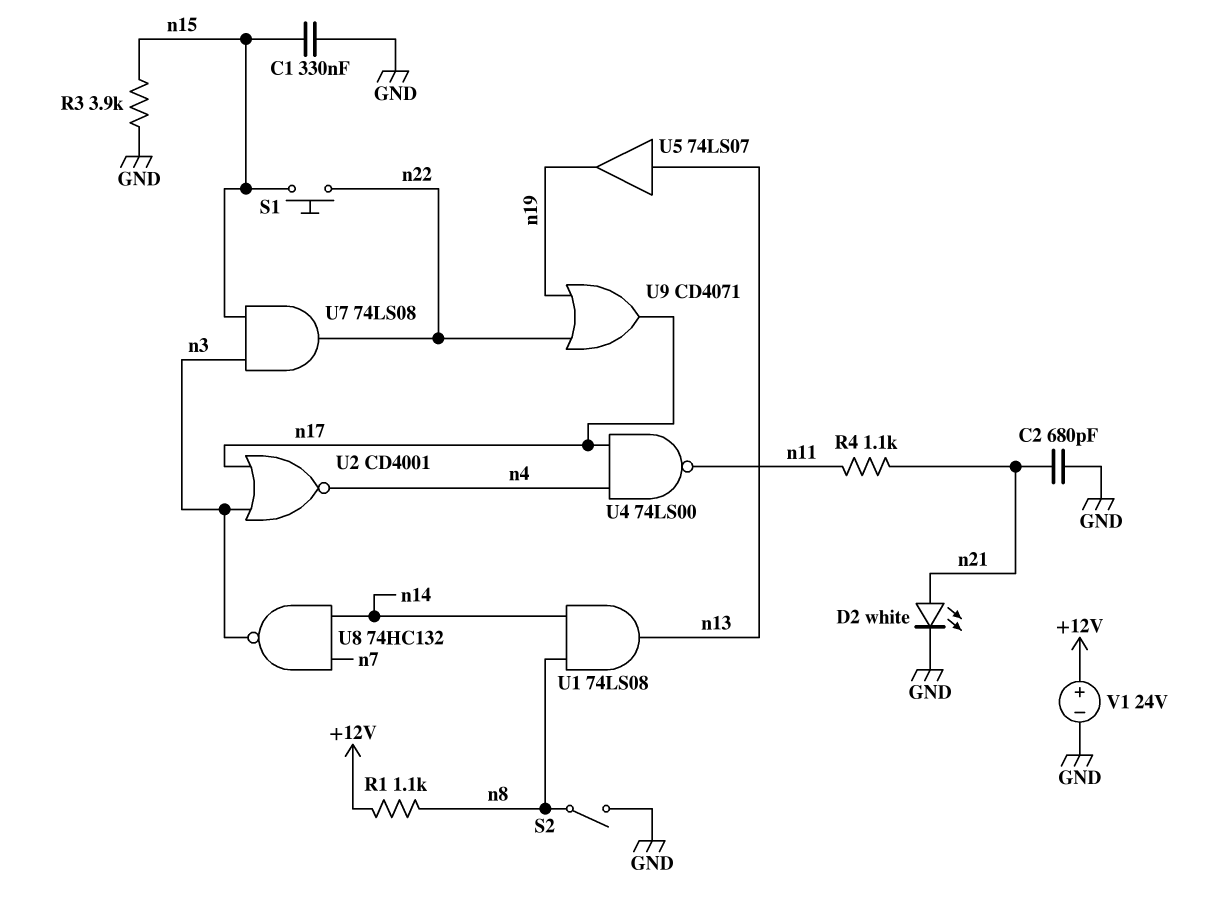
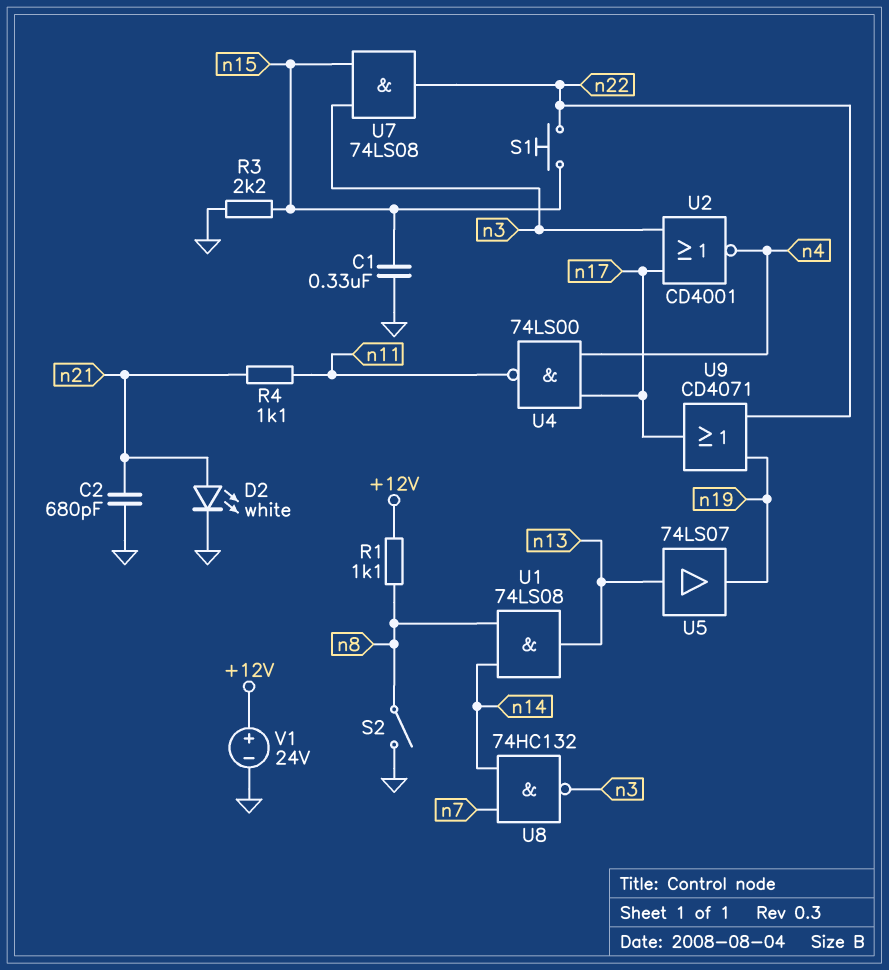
R3: 3.9k (GND, n15) -> 2.2k (GND, n15)

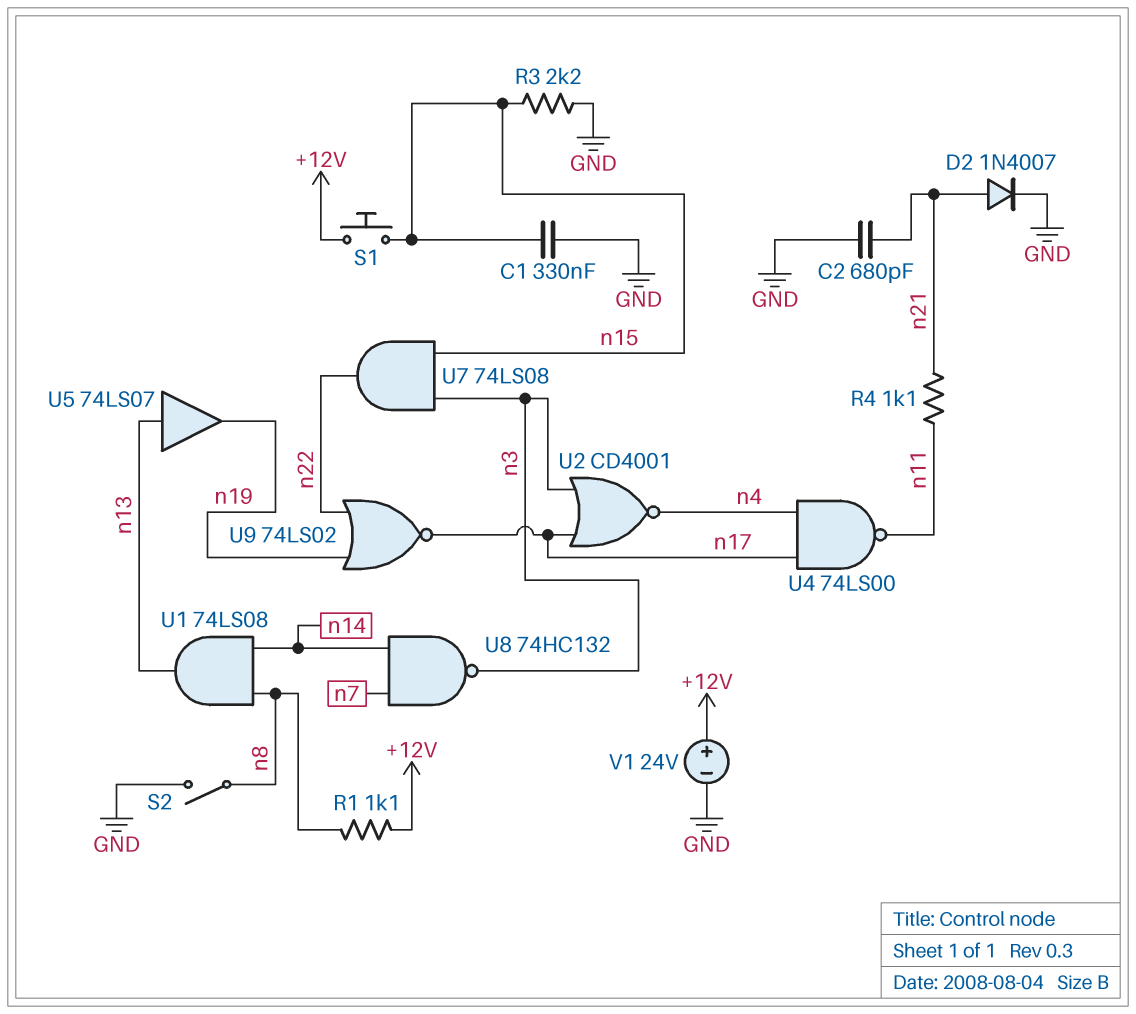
D2: LED white (A n21, K GND) -> diode 1N4007 (A n21, K GND)
S1: button (n15, n22) -> button (+12V, n15)
U9: OR CD4071 (in n19, in n22, out n17) -> NOR 74LS02 (in n19, in n22, out n17)

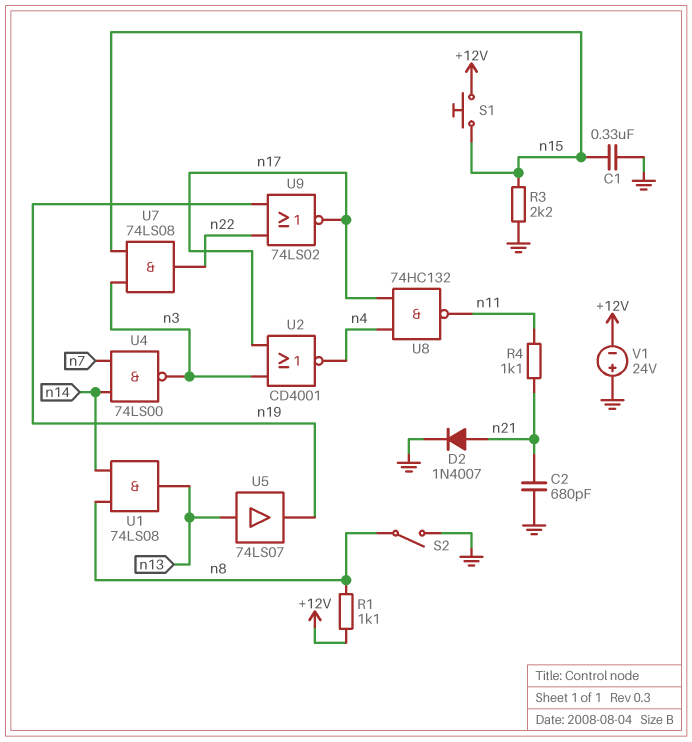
U4: NAND 74LS00 (in n4, in n17, out n11) -> NAND 74LS00 (in n7, in n14, out n3)
U8: NAND 74HC132 (in n7, in n14, out n3) -> NAND 74HC132 (in n4, in n17, out n11)
V1: 24V (plus +12V, minus GND) -> 24V (plus GND, minus +12V)

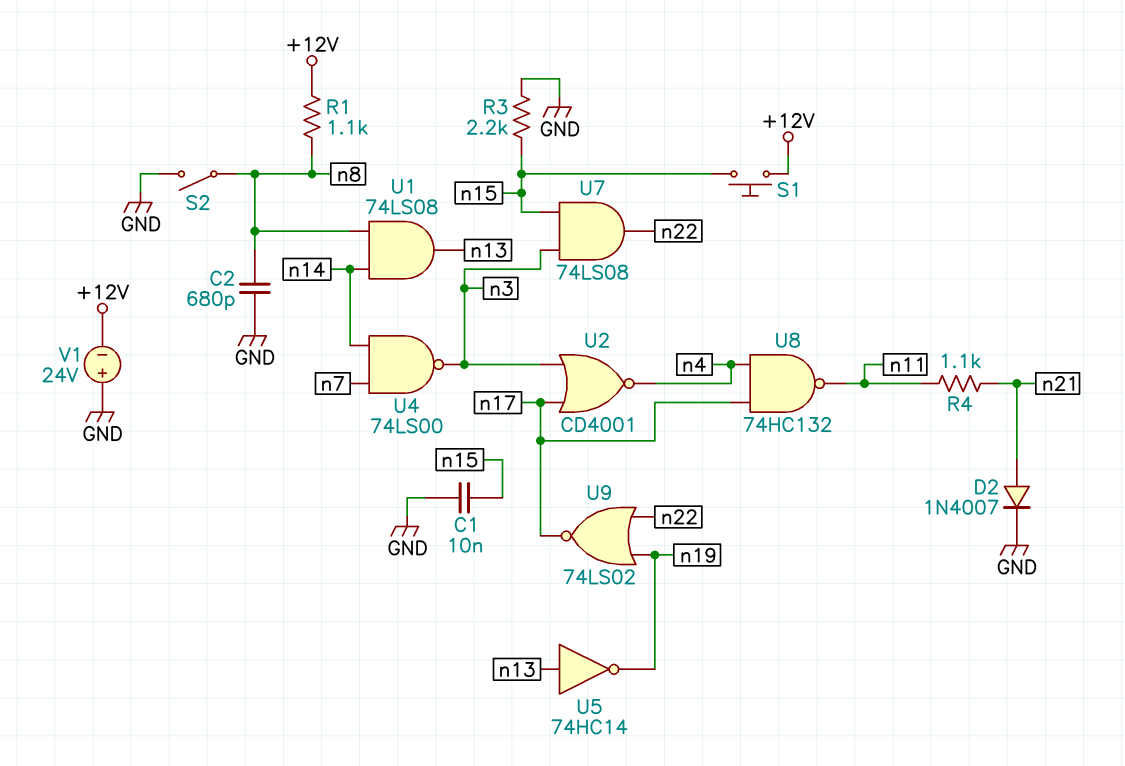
C1: 330nF (GND, n15) -> 10nF (GND, n15)
C2: 680pF (GND, n21) -> 680pF (GND, n8)
U5: buffer 74LS07 (in n13, out n19) -> NOT 74HC14 (in n13, out n19)

